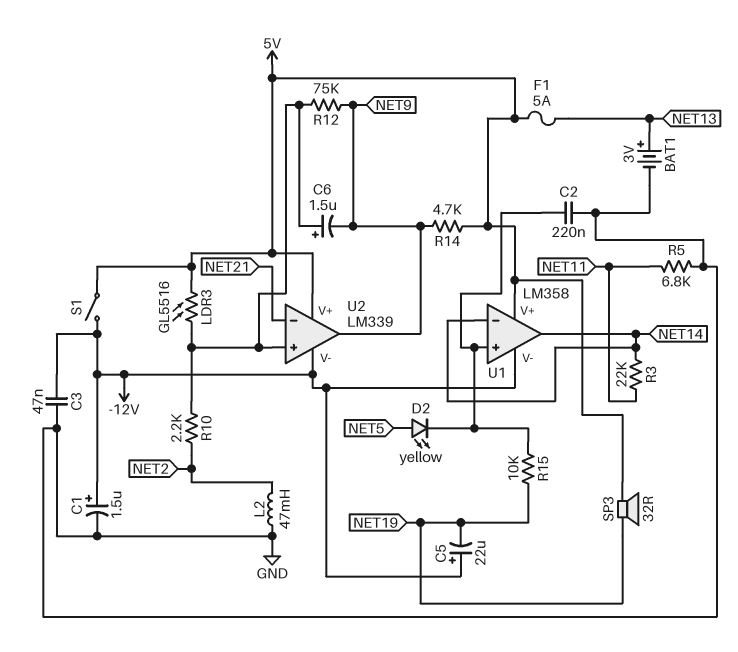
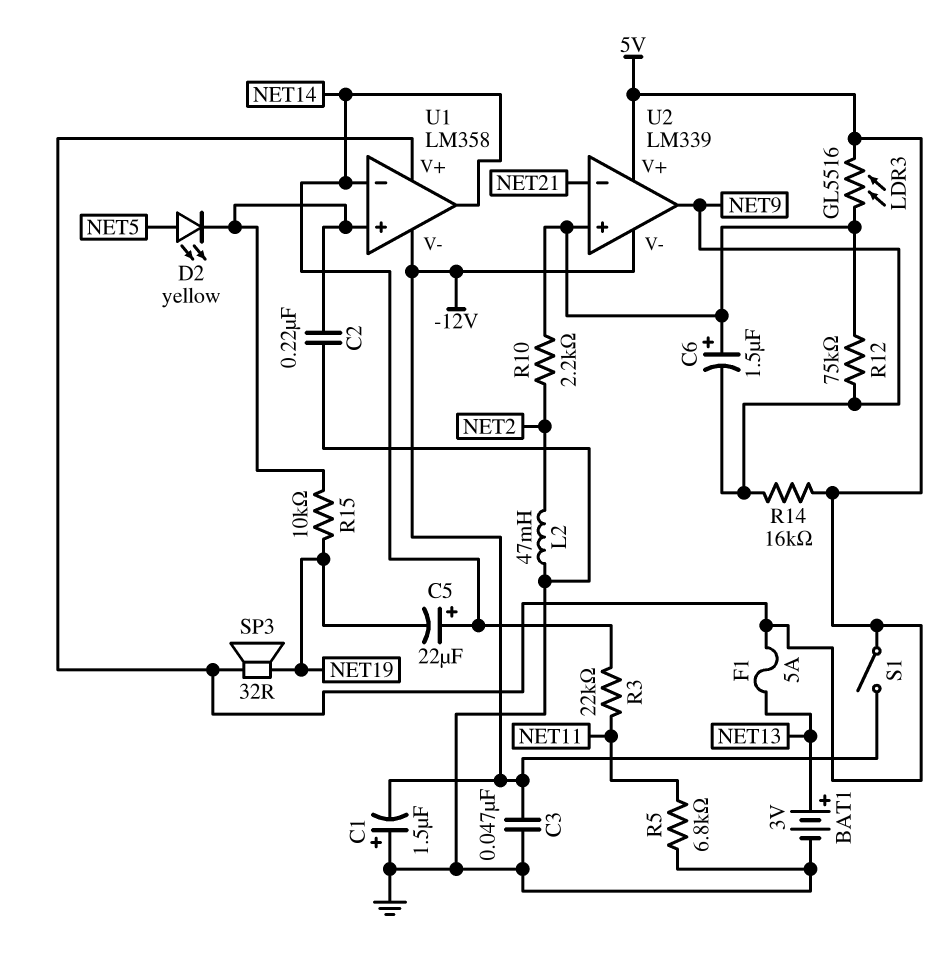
C1: 1.5uF (plus -12V, minus GND) -> 1.5uF (plus GND, minus -12V)
C5: 22uF (plus -12V, minus NET19) -> 22uF (plus NET14, minus NET19)
R14: 4.7k (5V, NET9) -> 16k (5V, NET9)

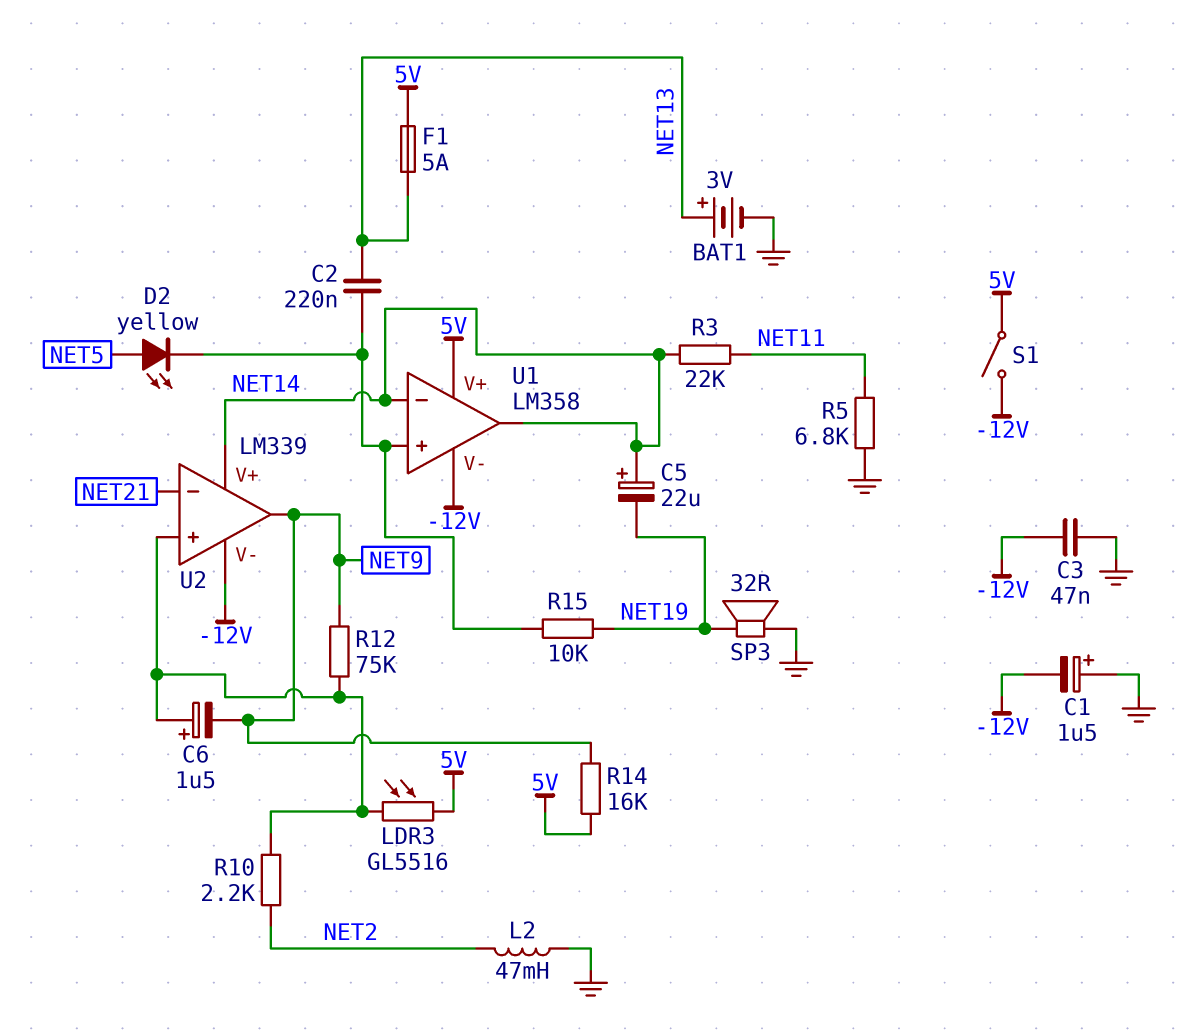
C2: 220nF (GND, U1/in+) -> 220nF (NET13, U1/in+)
SP3: speaker 32R (5V, NET19) -> speaker 32R (GND, NET19)
U2 pin V+: 5V -> NET14

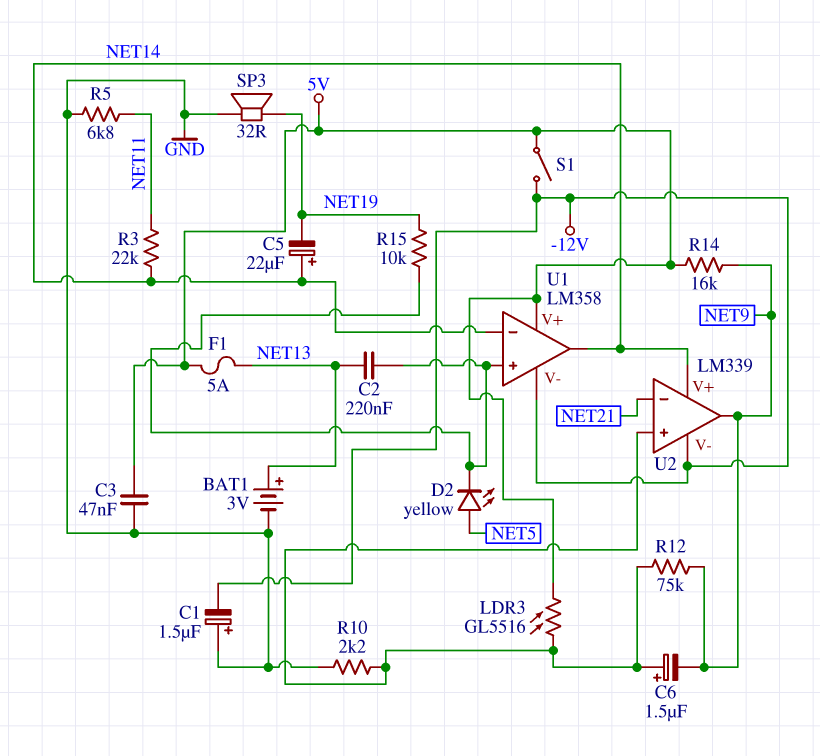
C3: 47nF (-12V, GND) -> 47nF (5V, GND)
L2: 47mH (GND, NET2) -> none
R10: 2.2k (NET2, U2/in+) -> 2.2k (GND, U2/in+)

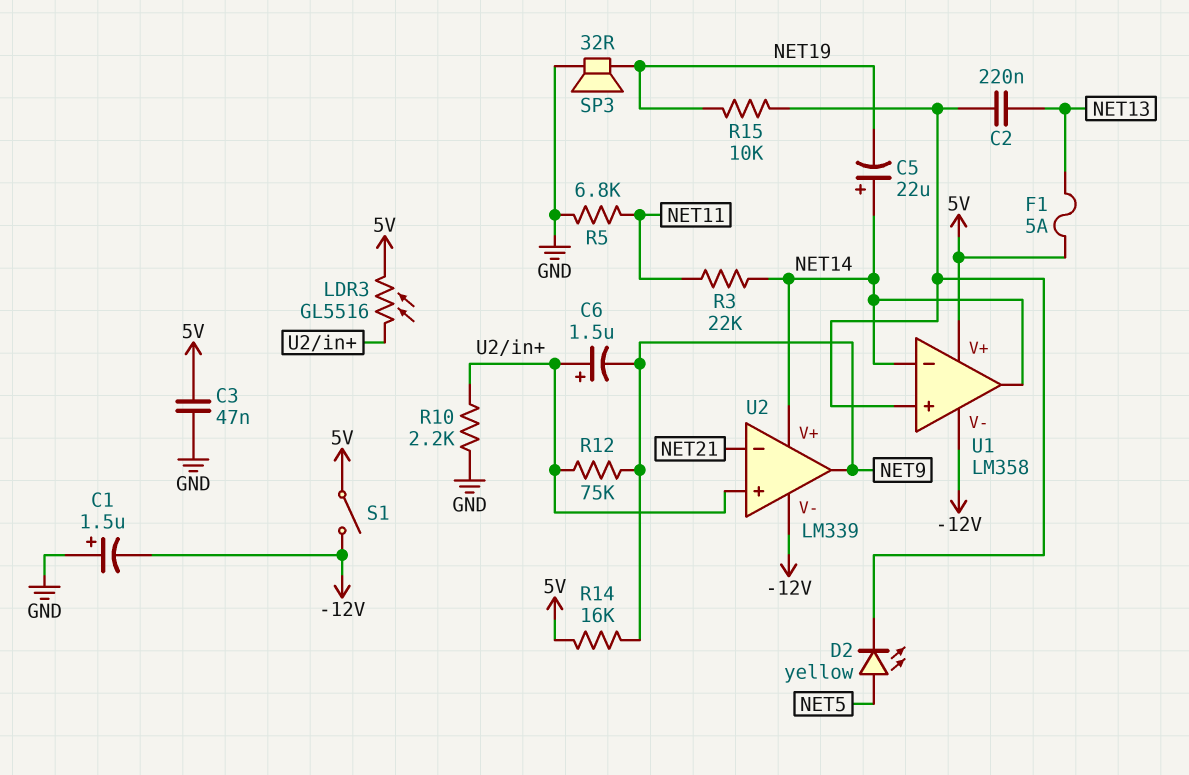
BAT1: 3V (plus NET13, minus GND) -> none

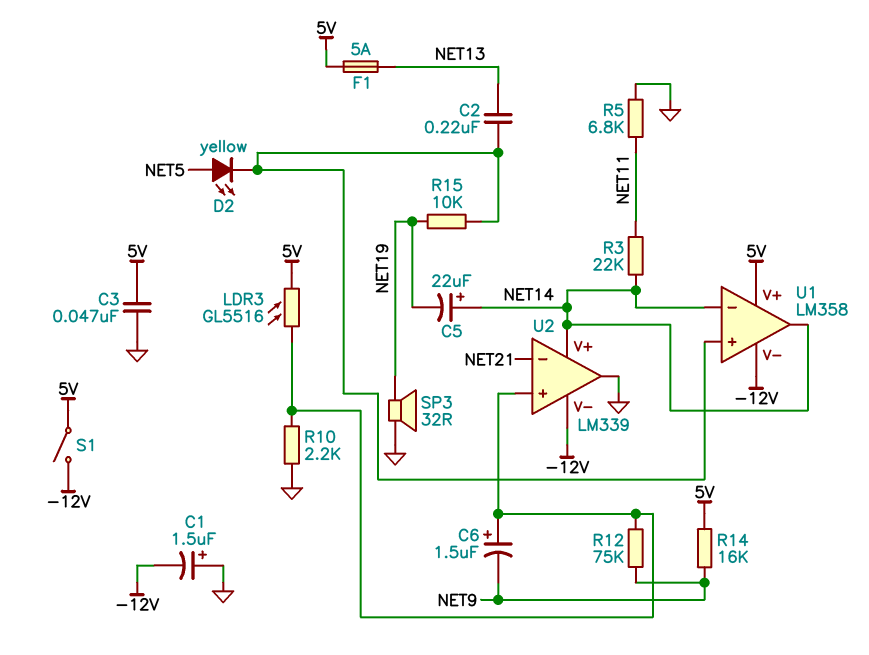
U2 pin out: NET9 -> GND

